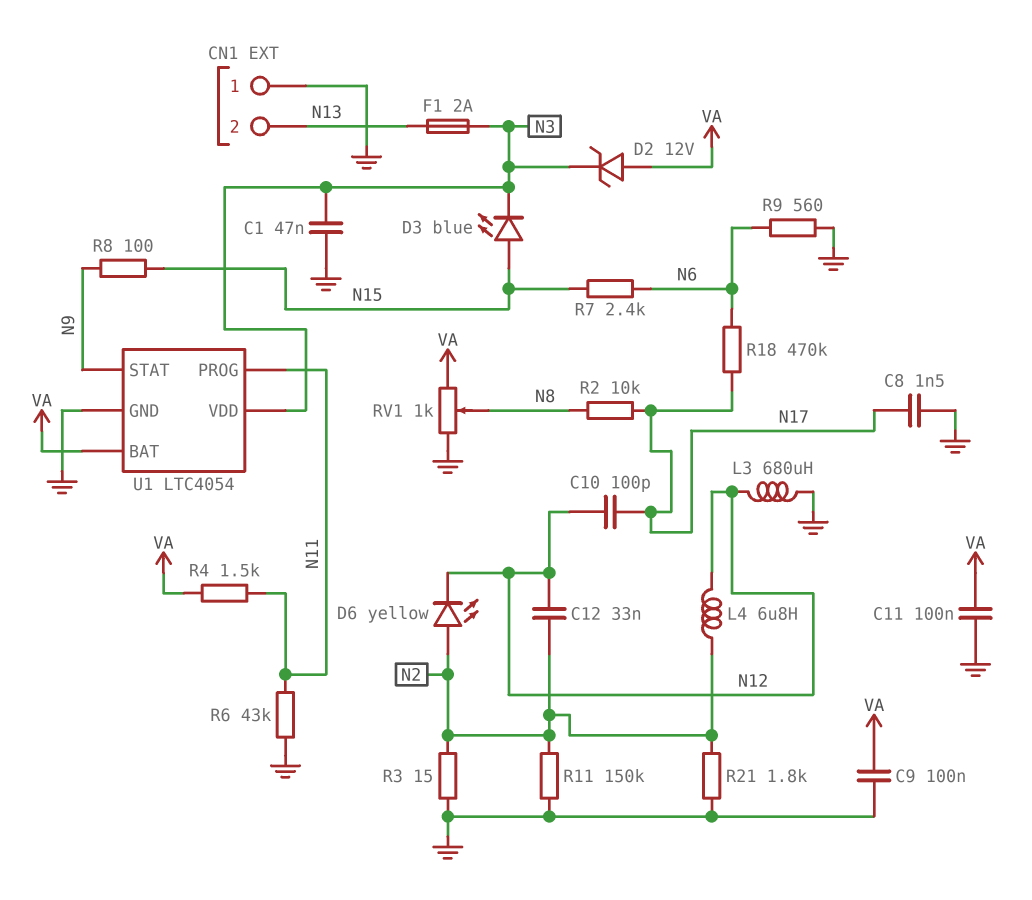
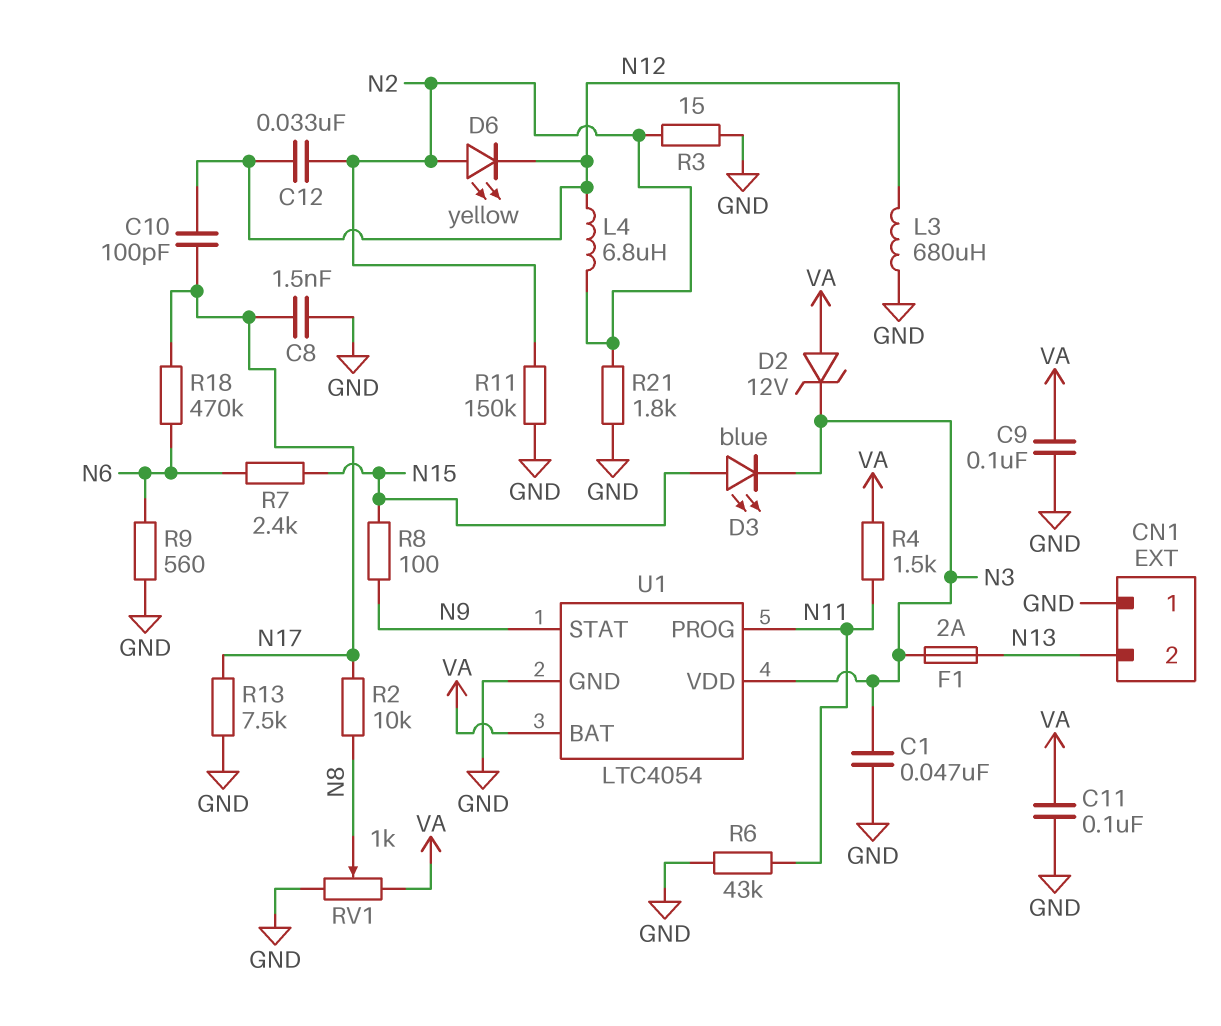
R13: none -> 7.5k (GND, N17)

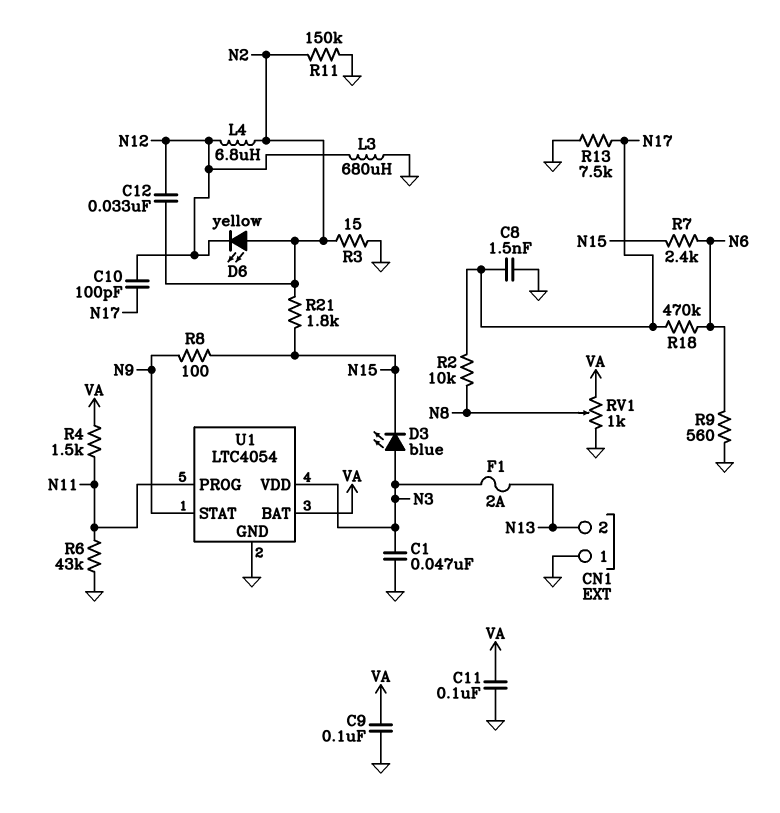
D2: zener 12V (A VA, K N3) -> none
D3: LED blue (A N15, K N3) -> LED blue (A N3, K N15)
R21: 1.8k (GND, N2) -> 1.8k (N2, N15)

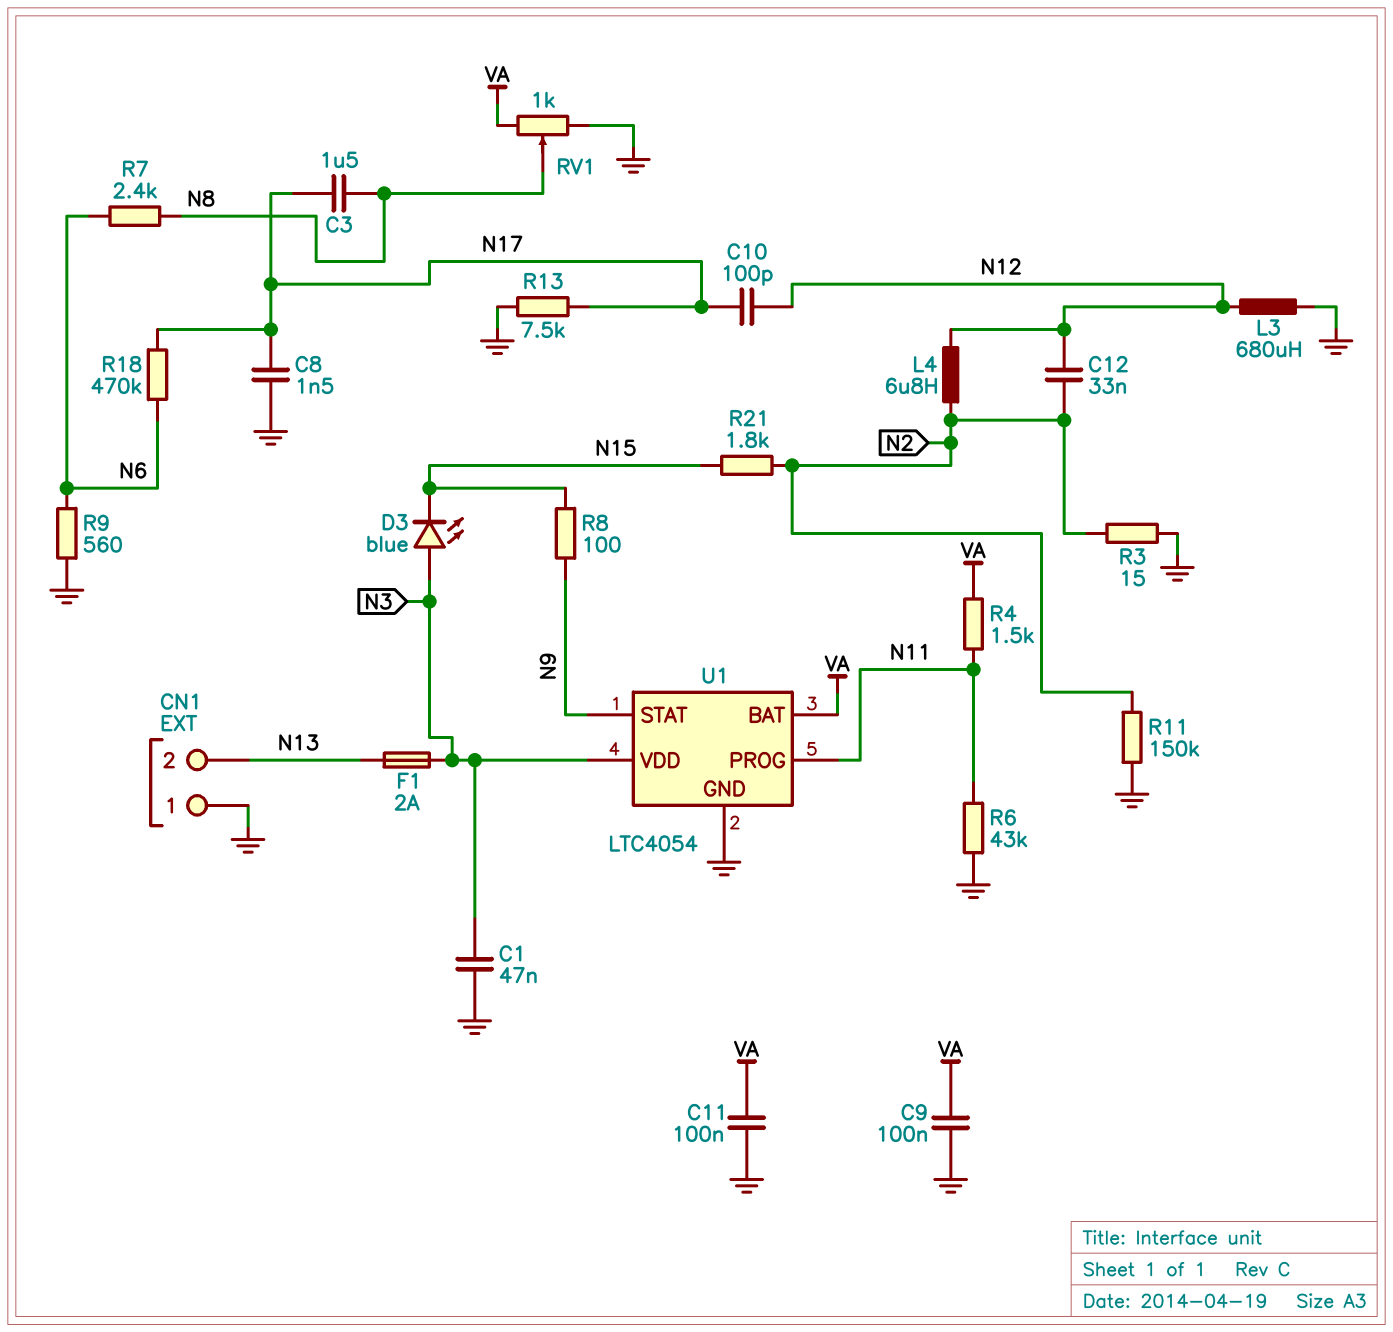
C3: none -> 1.5uF (N8, N17)
D6: LED yellow (A N2, K N12) -> none
R2: 10k (N8, N17) -> none
R7: 2.4k (N6, N15) -> 2.4k (N6, N8)

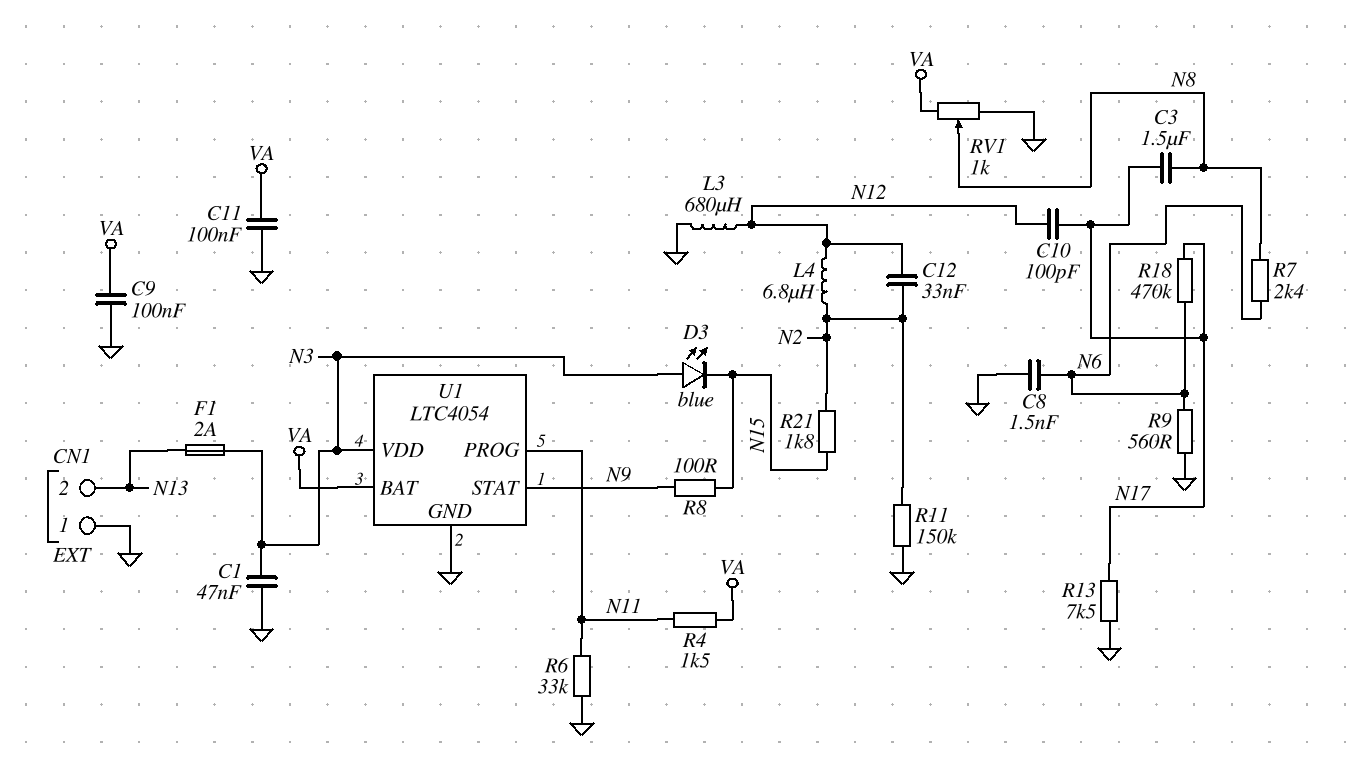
C8: 1.5nF (GND, N17) -> 1.5nF (GND, N6)
R3: 15 (GND, N2) -> none
R6: 43k (GND, N11) -> 33k (GND, N11)

